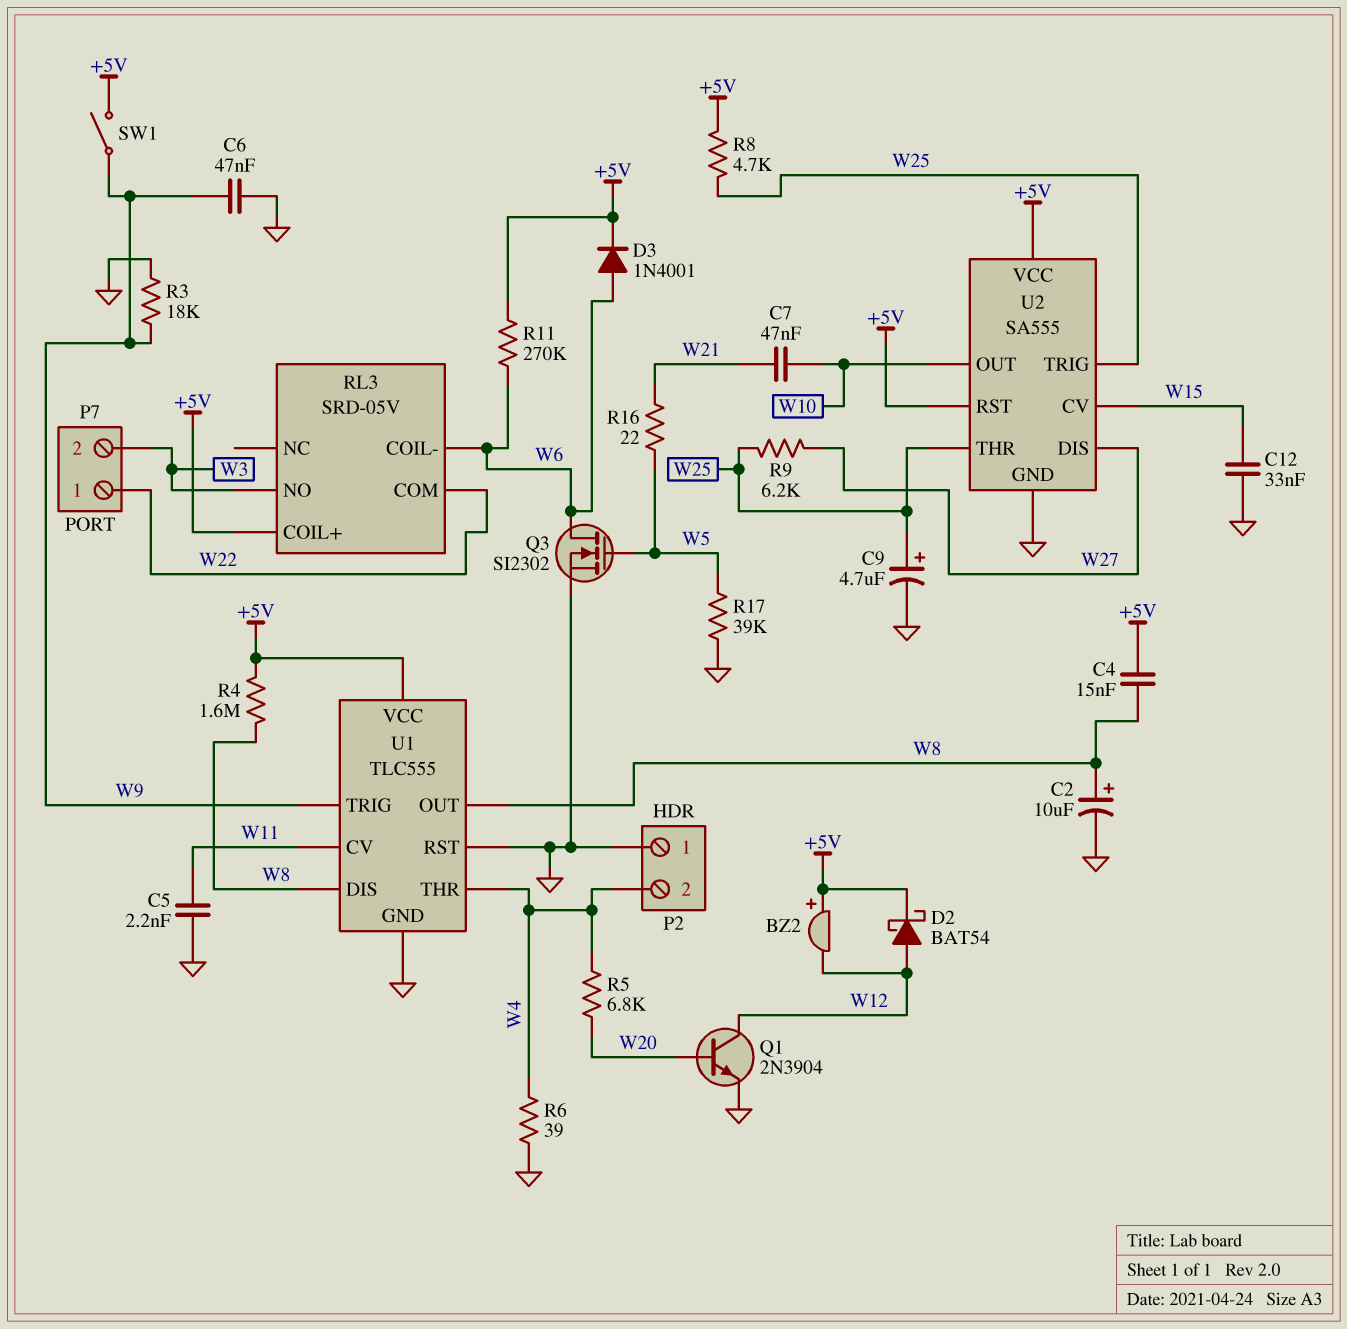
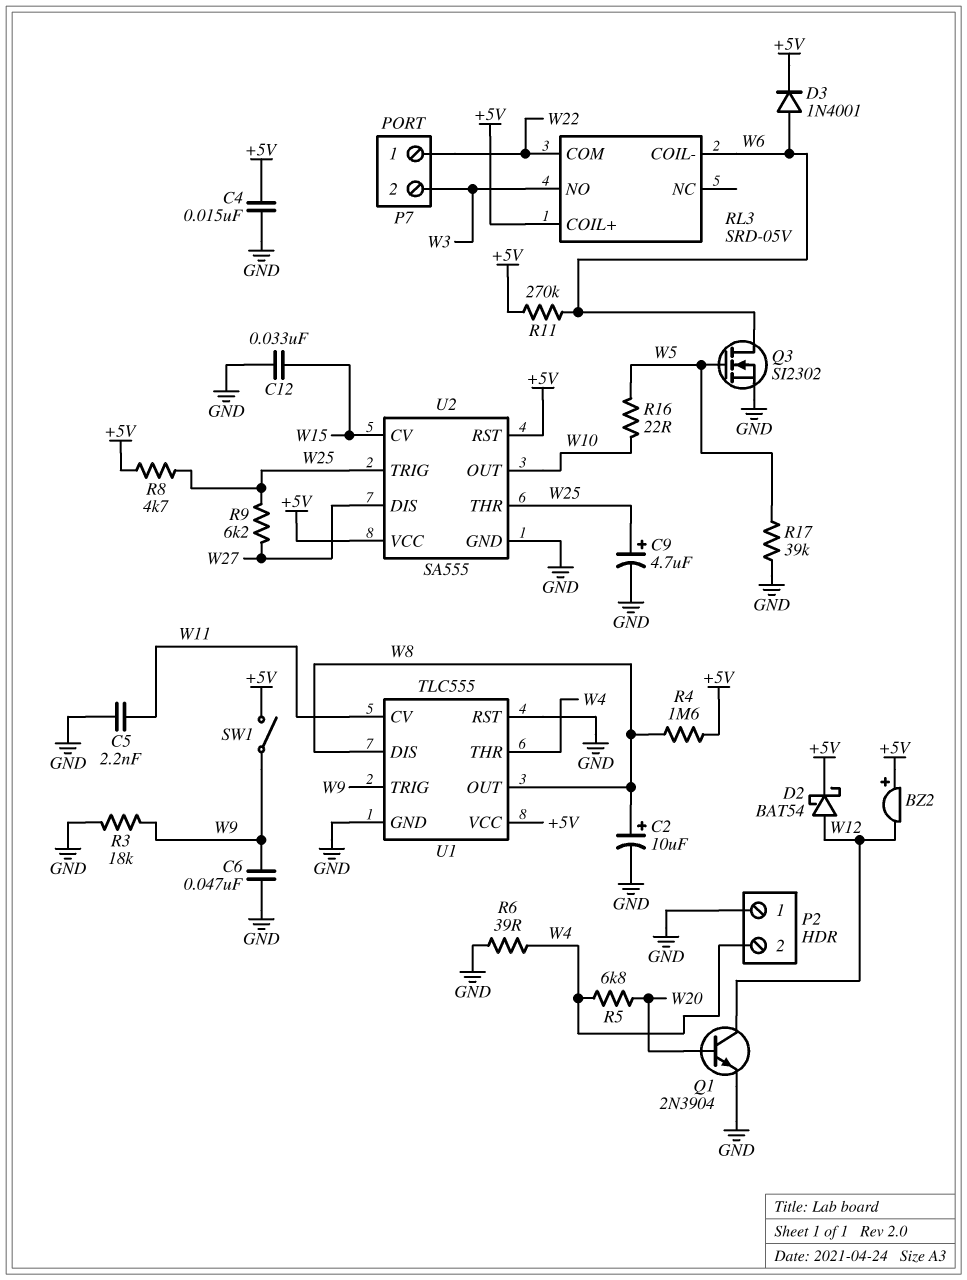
C4: 15nF (+5V, W8) -> 15nF (+5V, GND)
C7: 47nF (W10, W21) -> none
R16: 22 (W5, W21) -> 22 (W5, W10)

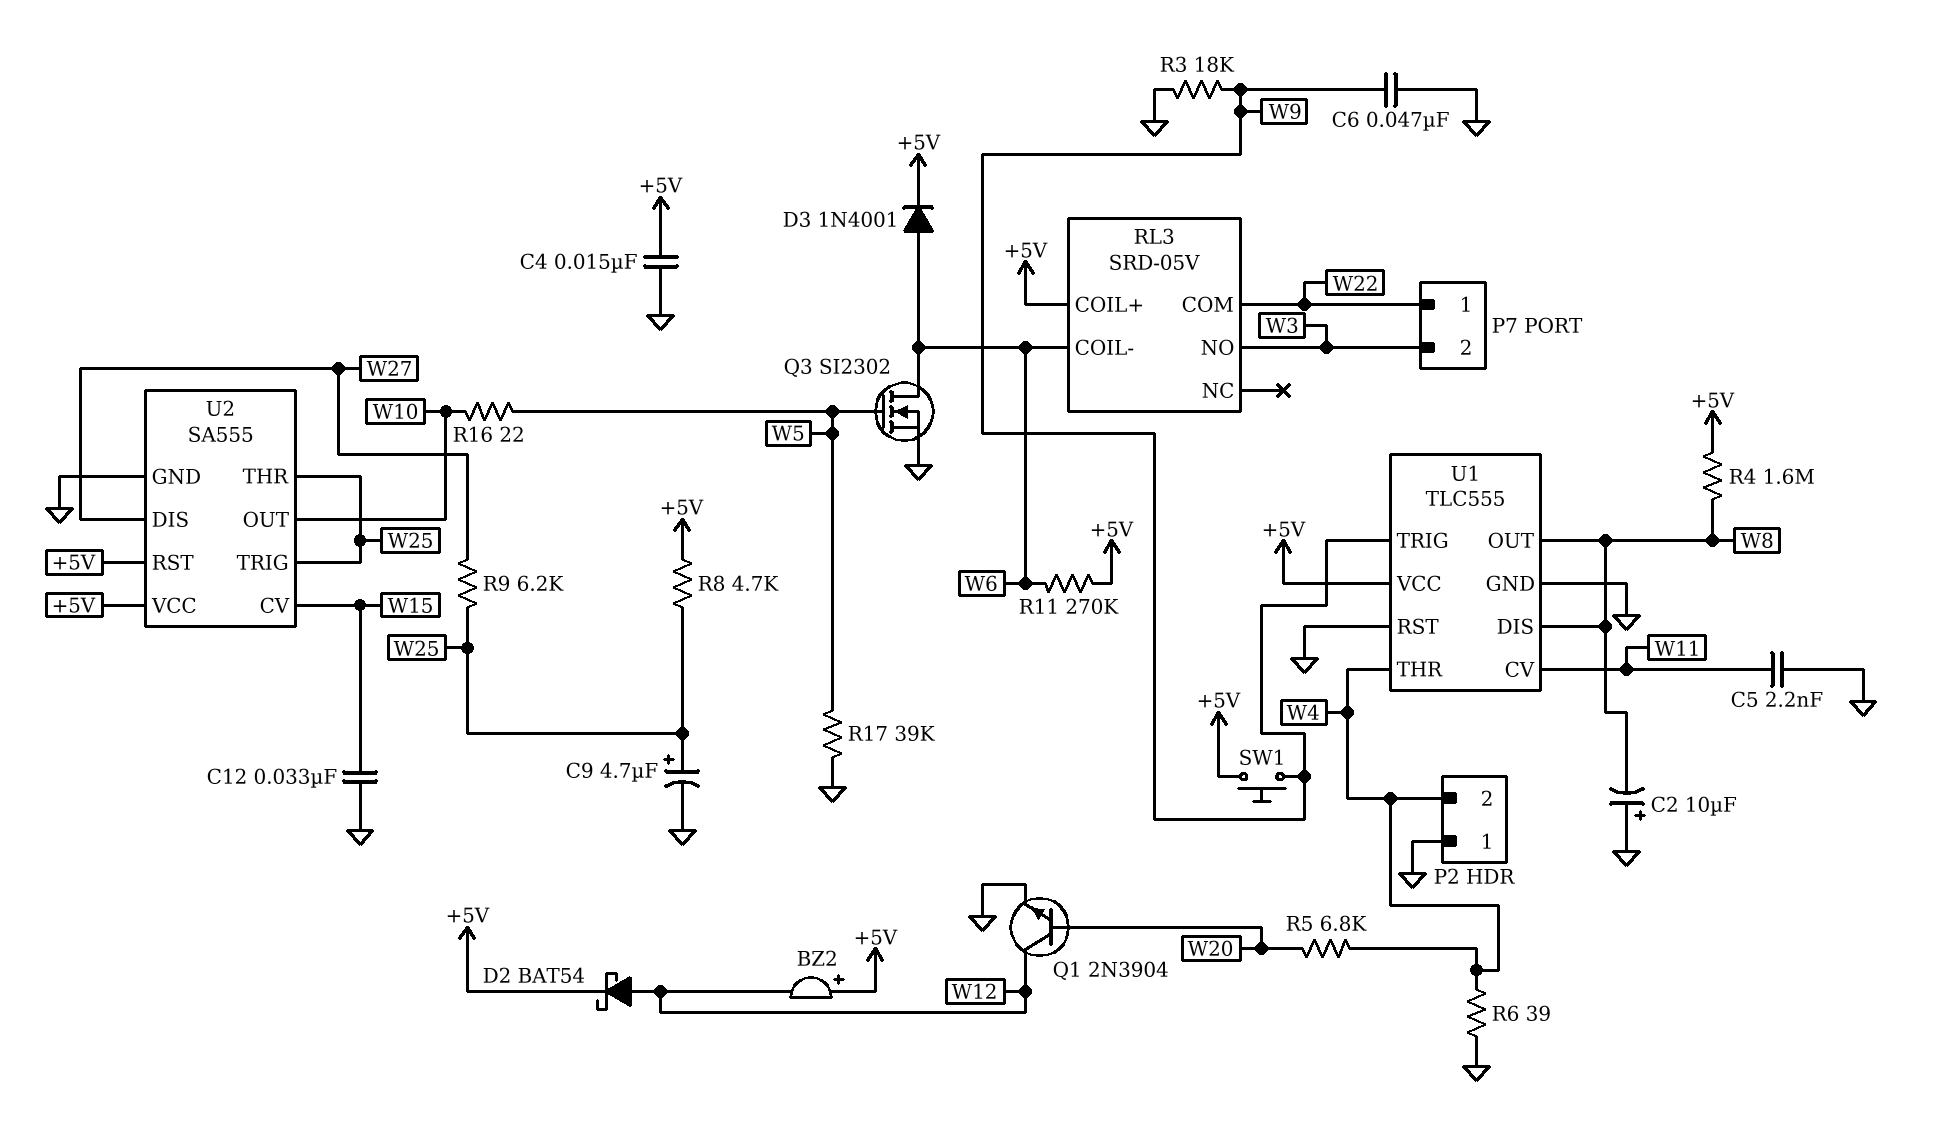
C2: 10uF (plus W8, minus GND) -> 10uF (plus GND, minus W8)
SW1: switch (+5V, W9) -> button (+5V, W9)

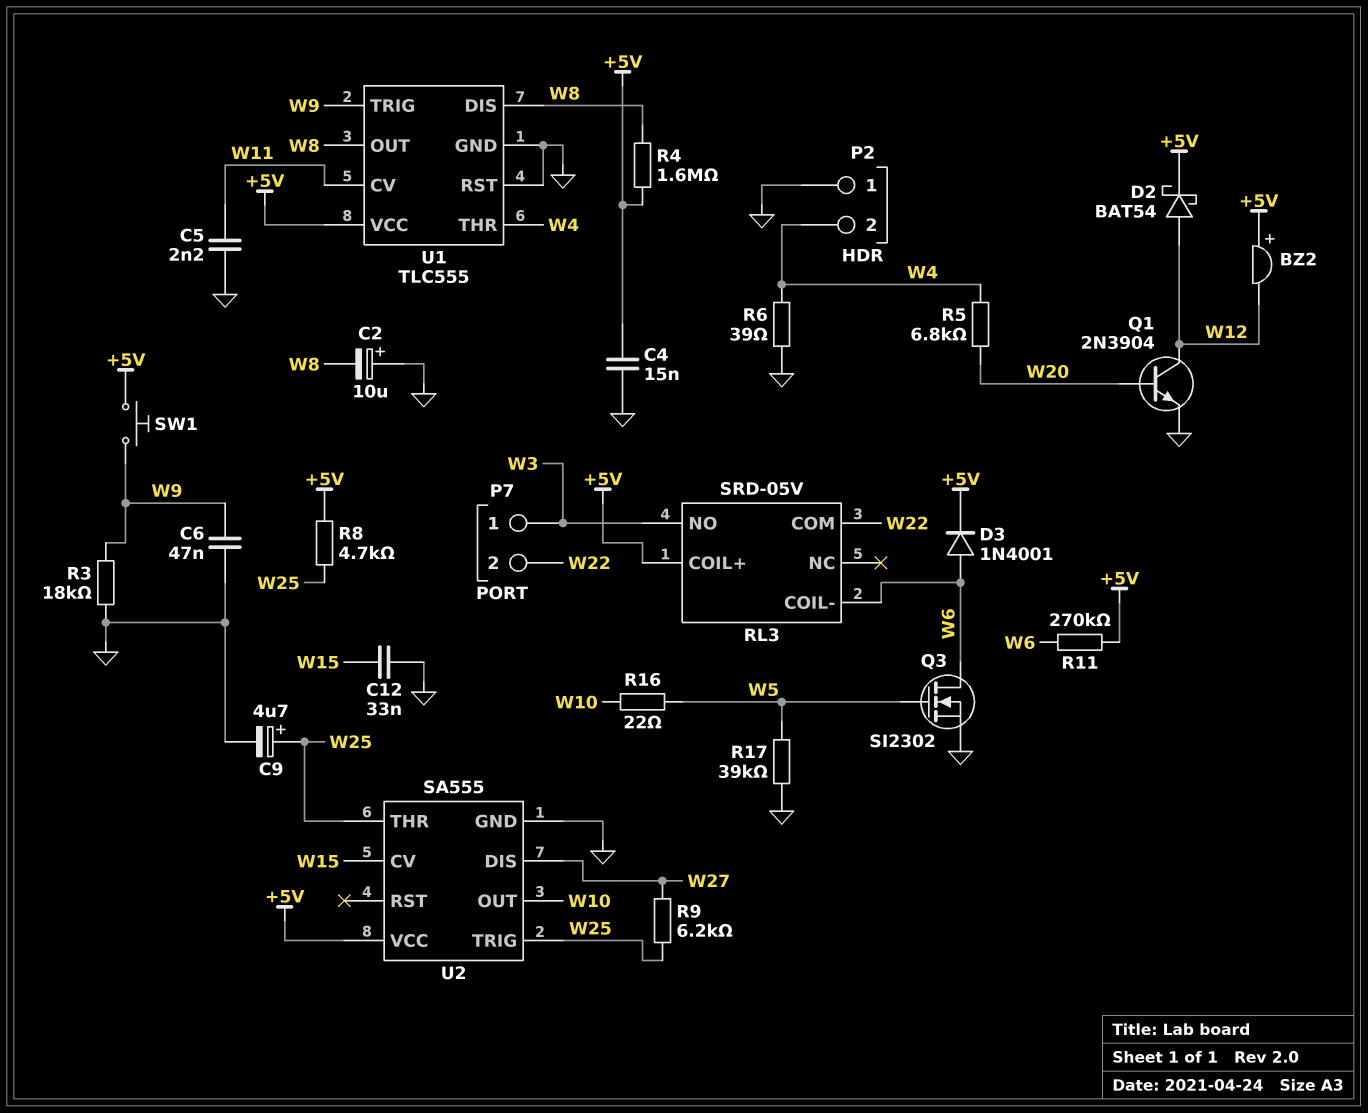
P7 pin 1: W22 -> W3
P7 pin 2: W3 -> W22
U2 pin RST: +5V -> none

